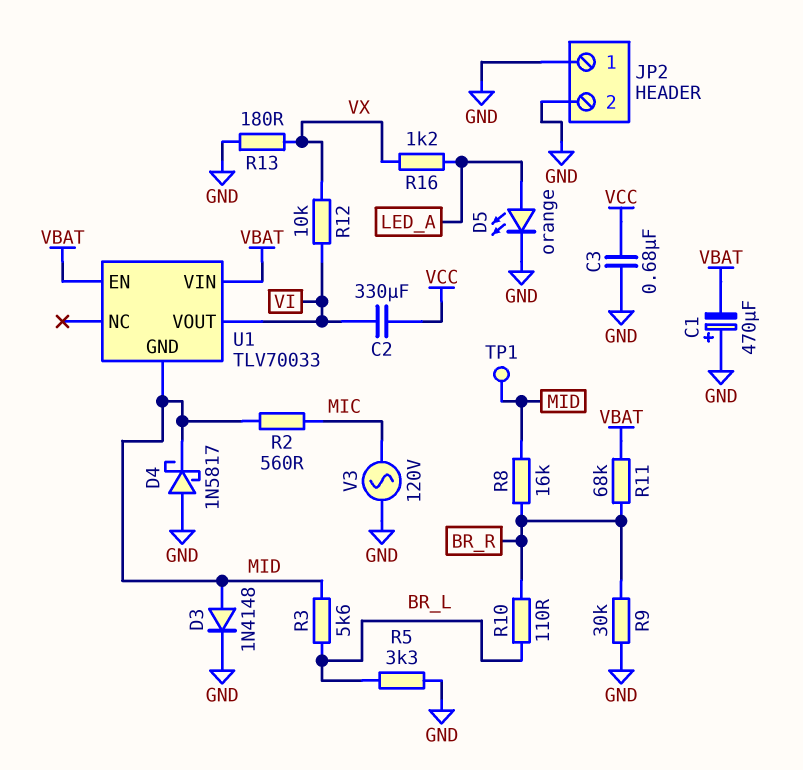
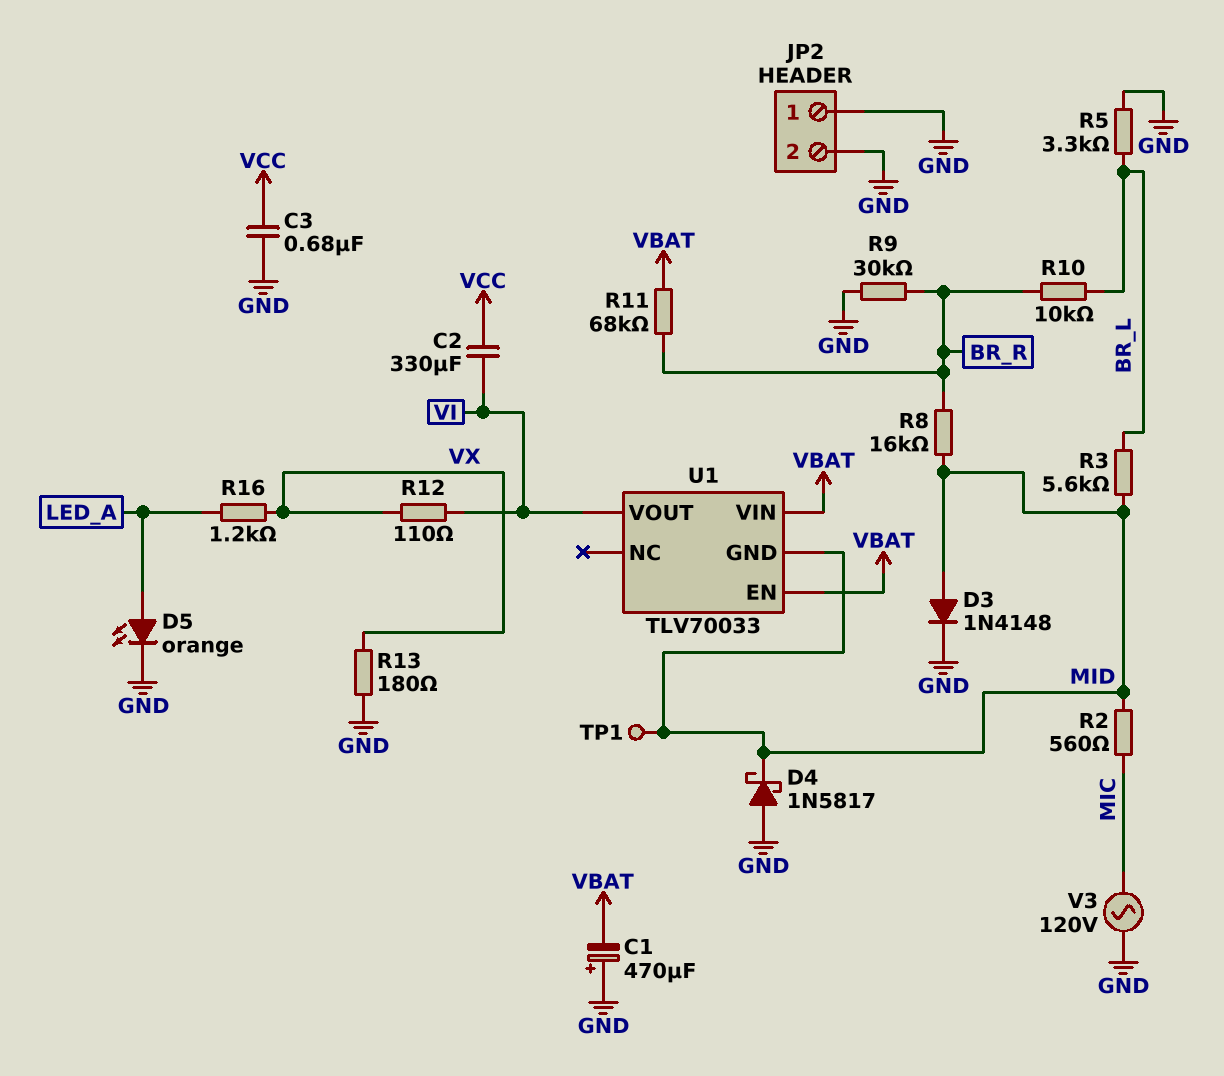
R10: 110 (BR_L, BR_R) -> 10k (BR_L, BR_R)
R12: 10k (VI, VX) -> 110 (VI, VX)

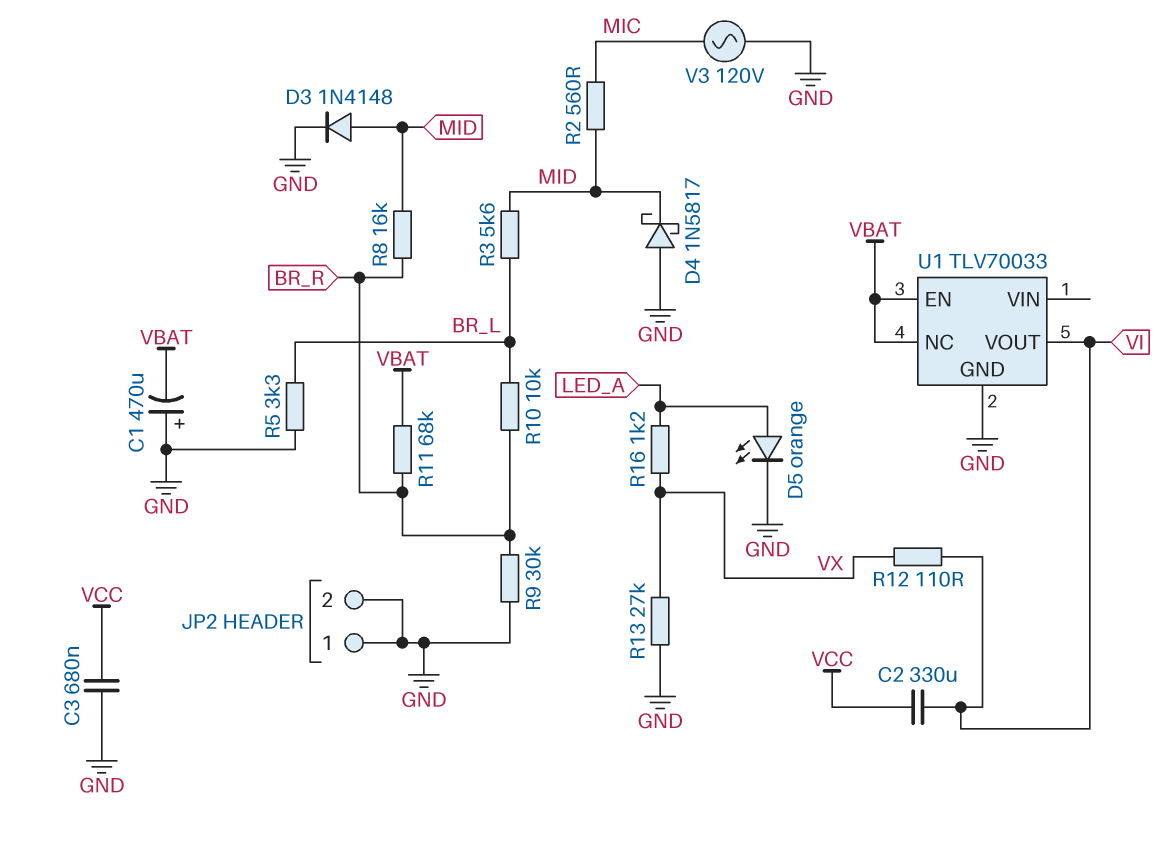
R13: 180 (GND, VX) -> 27k (GND, VX)
TP1: test point (MID) -> none
U1 pin GND: MID -> GND
U1 pin NC: none -> VBAT
U1 pin VIN: VBAT -> none

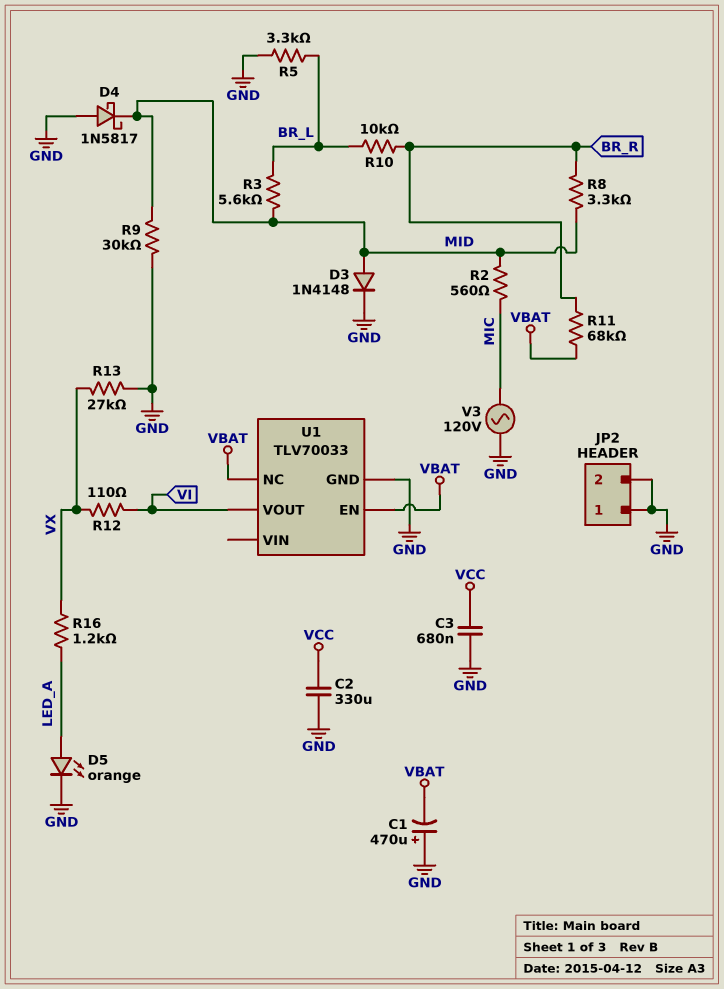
C2: 330uF (VCC, VI) -> 330uF (GND, VCC)
R8: 16k (BR_R, MID) -> 3.3k (BR_R, MID)
R9: 30k (BR_R, GND) -> 30k (GND, MID)

